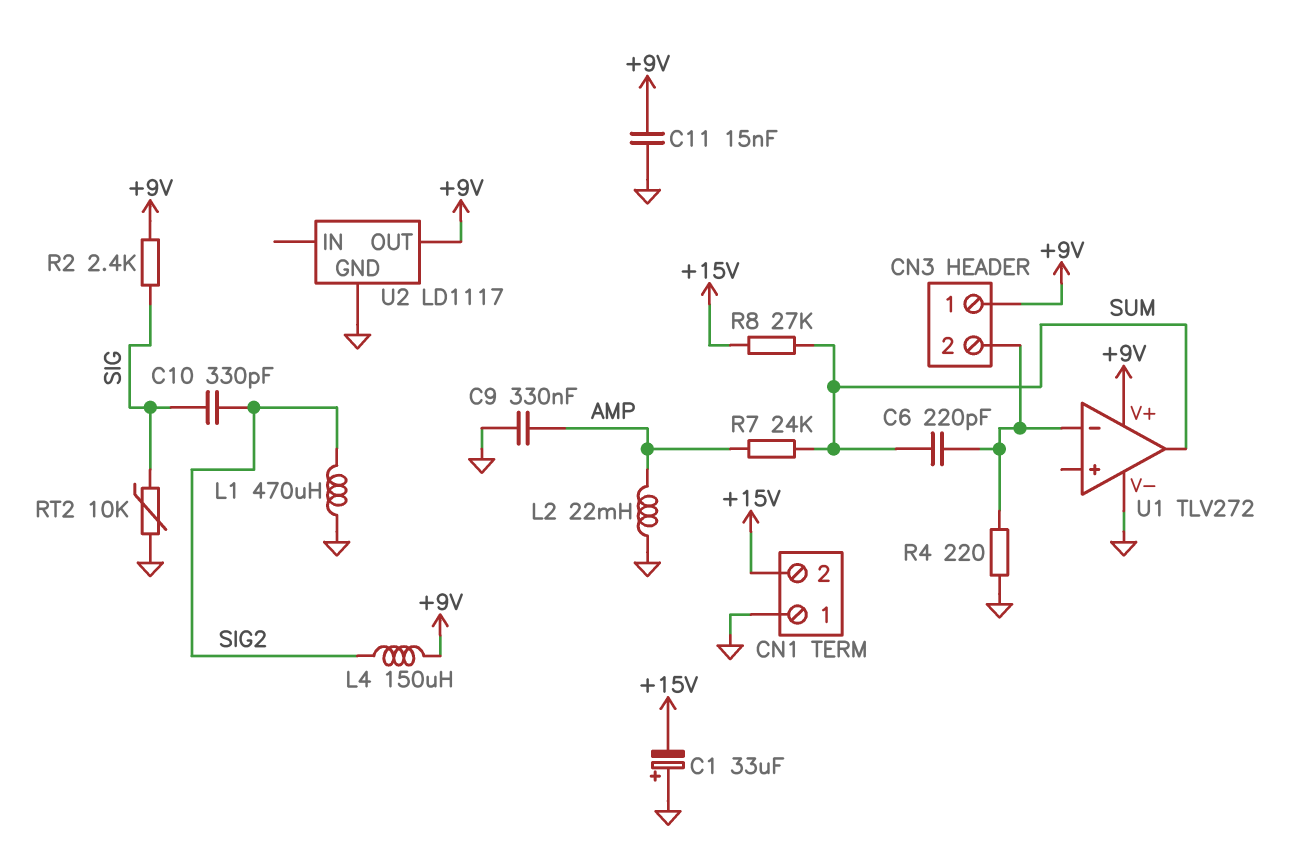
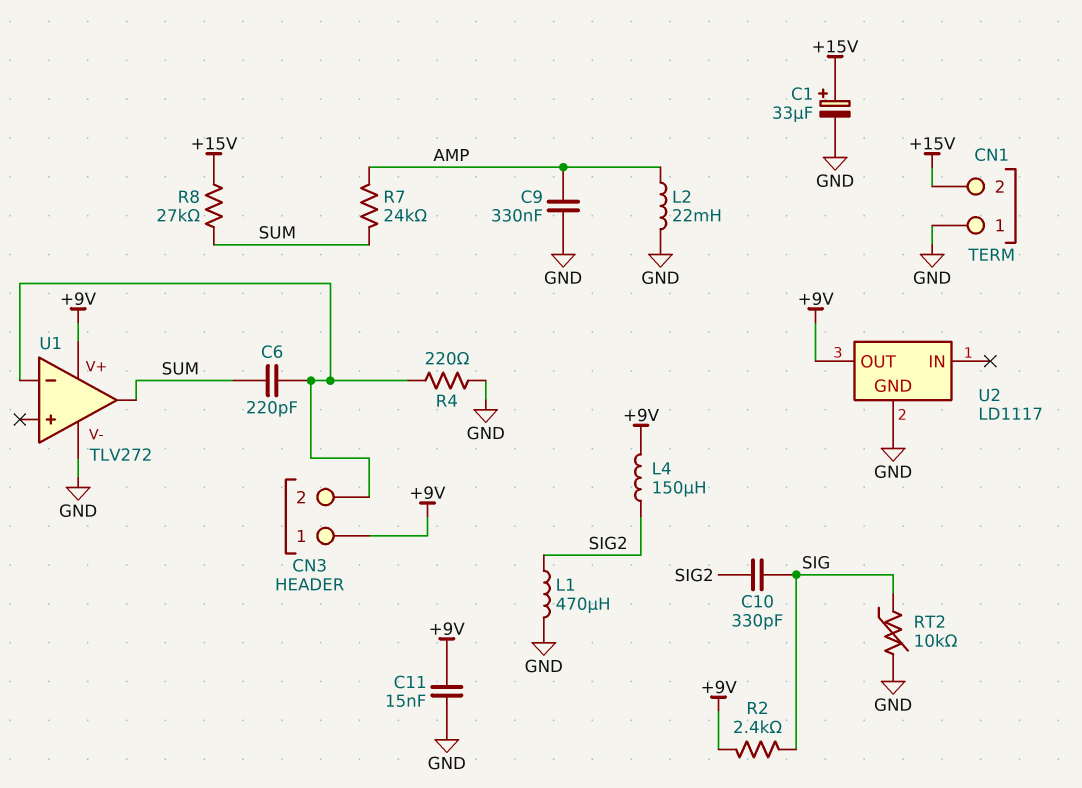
C1: 33uF (plus GND, minus +15V) -> 33uF (plus +15V, minus GND)

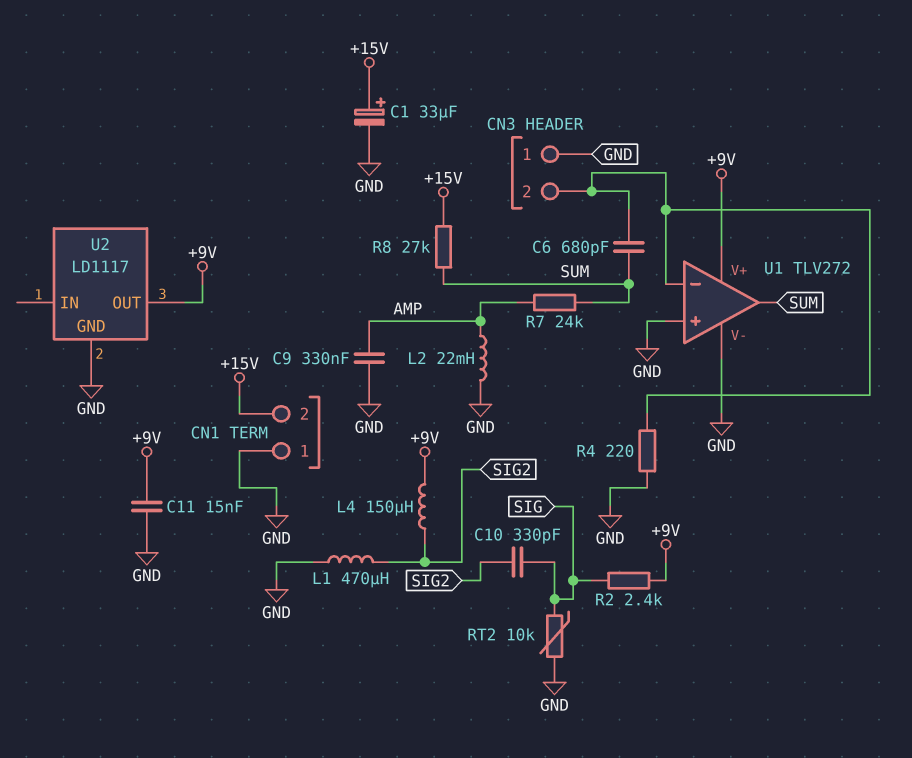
C6: 220pF (CN3/2, SUM) -> 680pF (CN3/2, SUM)
CN3 pin 1: +9V -> GND
U1 pin in+: none -> GND

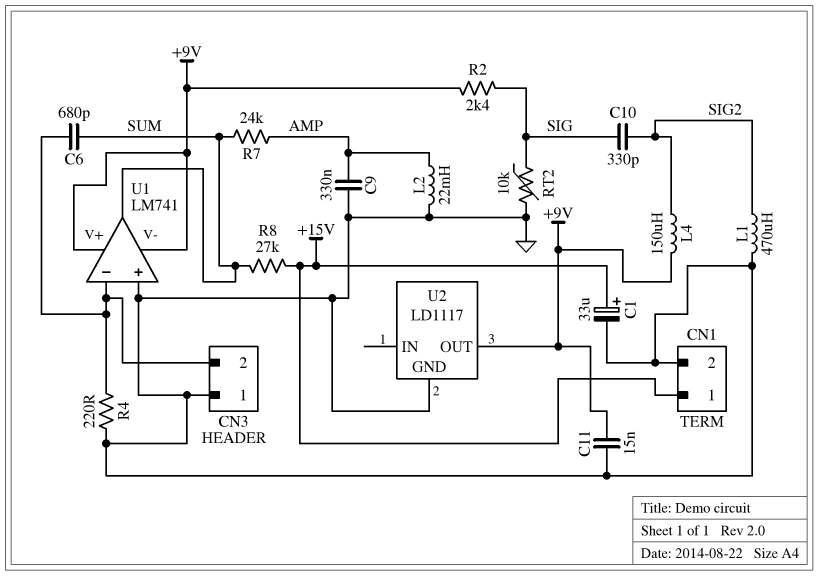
CN1 pin 1: GND -> +15V
CN1 pin 2: +15V -> GND
U1: TLV272 -> LM741
U1 pin V-: GND -> +9V

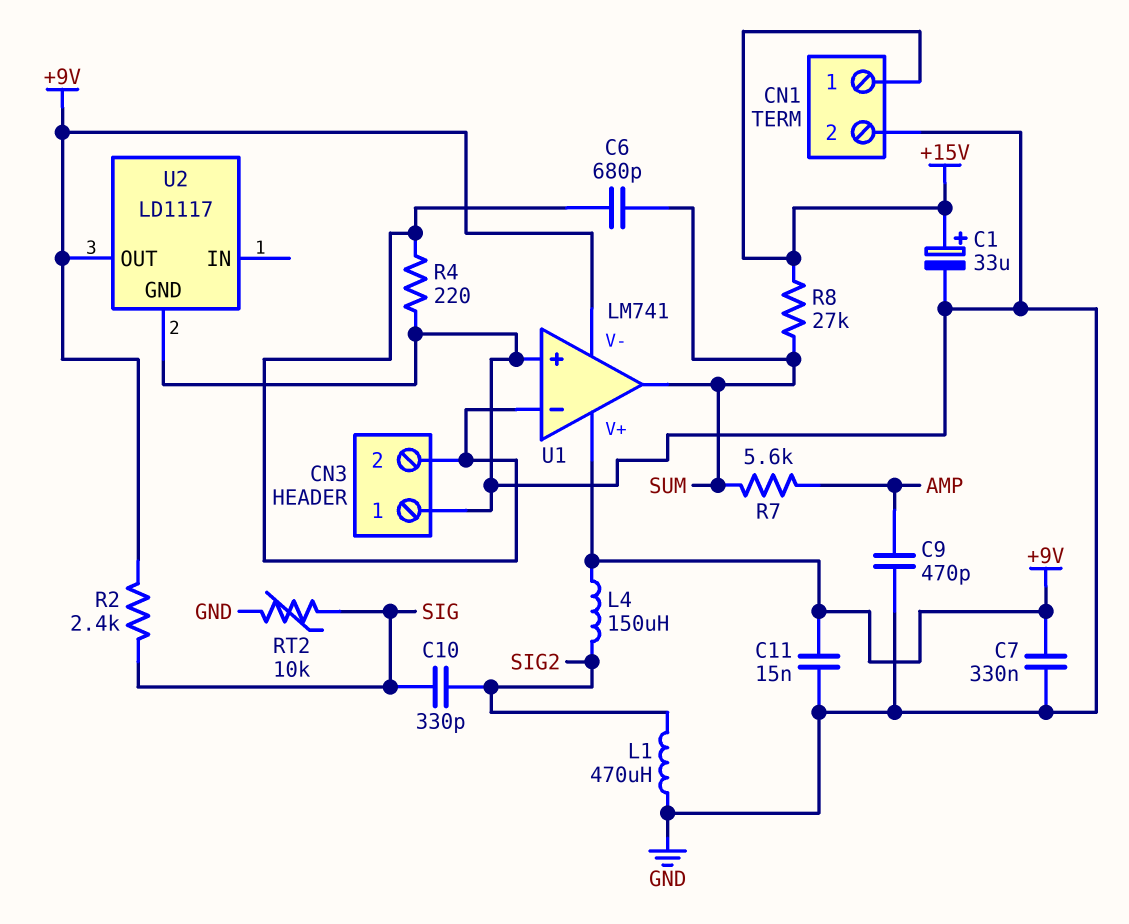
C7: none -> 330nF (+9V, GND)
C9: 330nF (AMP, GND) -> 470pF (AMP, GND)
L2: 22mH (AMP, GND) -> none
R7: 24k (AMP, SUM) -> 5.6k (AMP, SUM)

